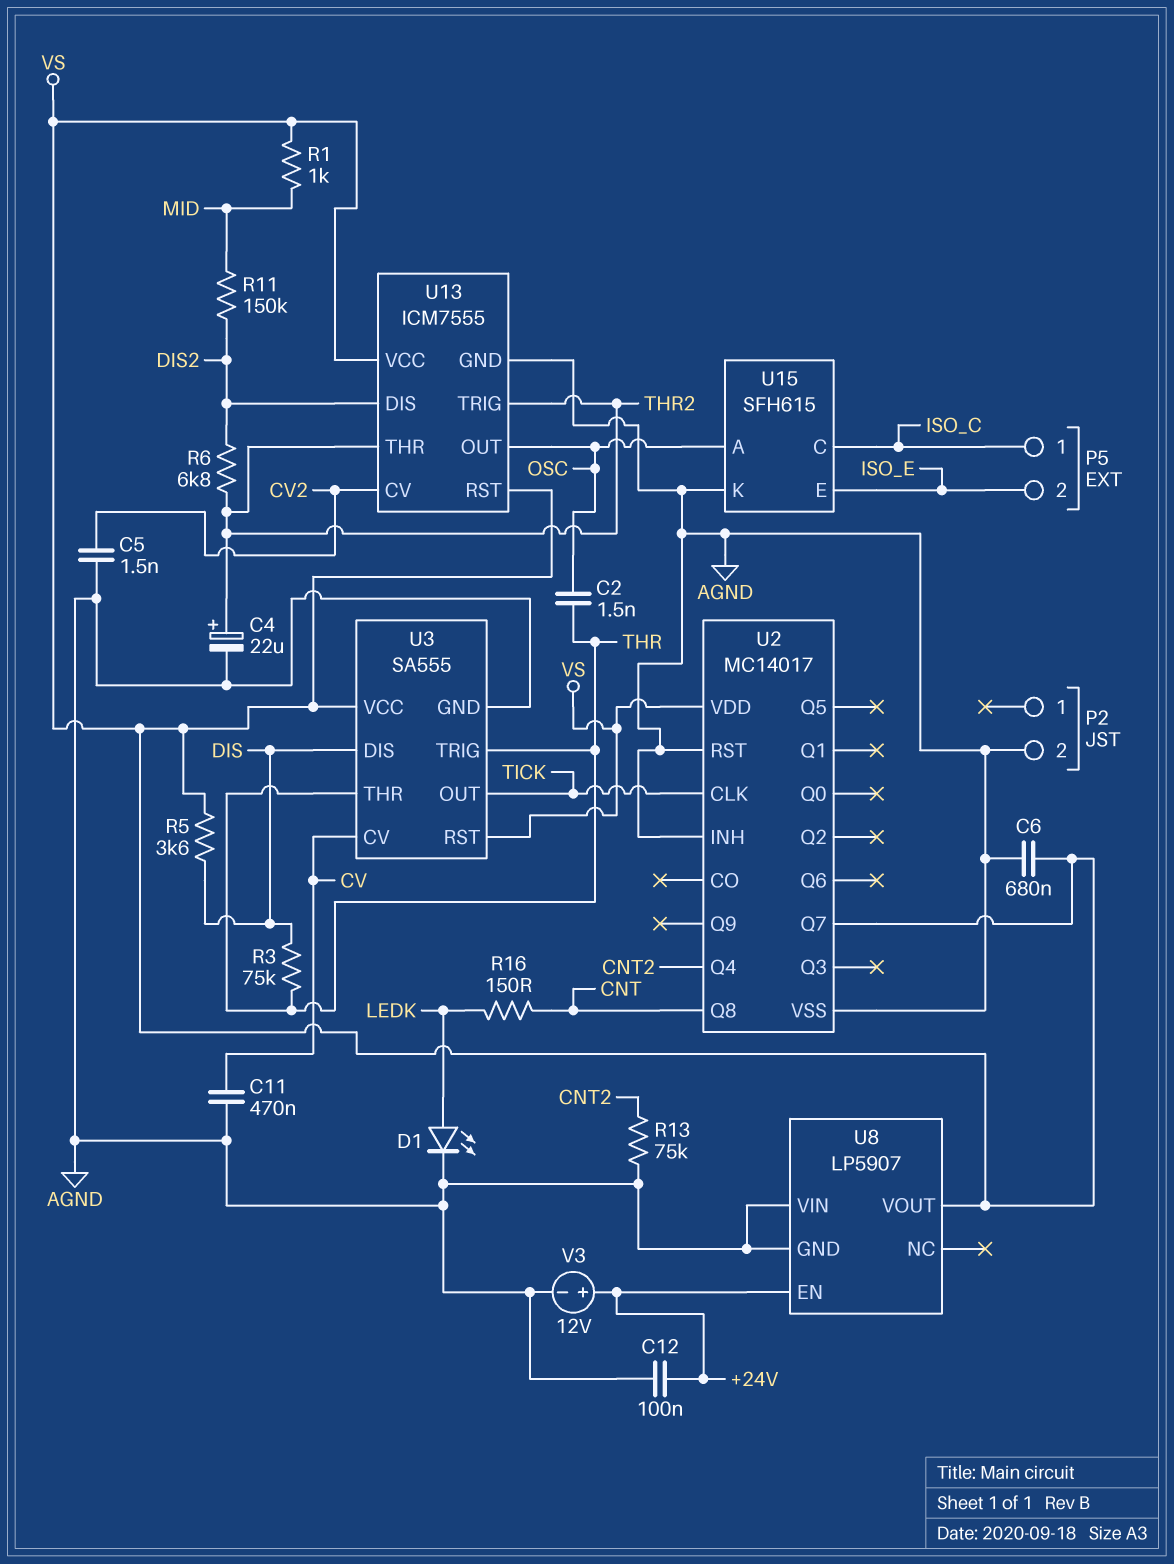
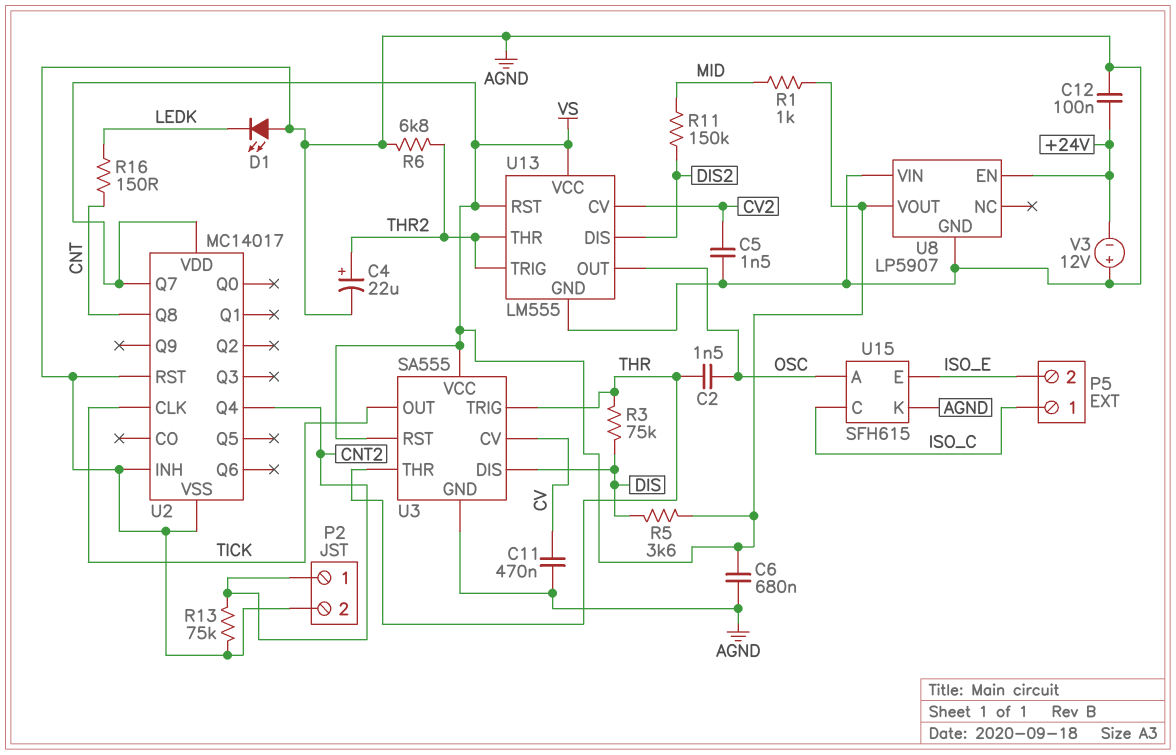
D1: LED (A LEDK, K AGND) -> LED (A AGND, K LEDK)
P2 pin 1: none -> CNT2
R6: 6.8k (DIS2, THR2) -> 6.8k (AGND, THR2)
U13: ICM7555 -> LM555
V3: 12V (plus +24V, minus AGND) -> 12V (plus AGND, minus +24V)

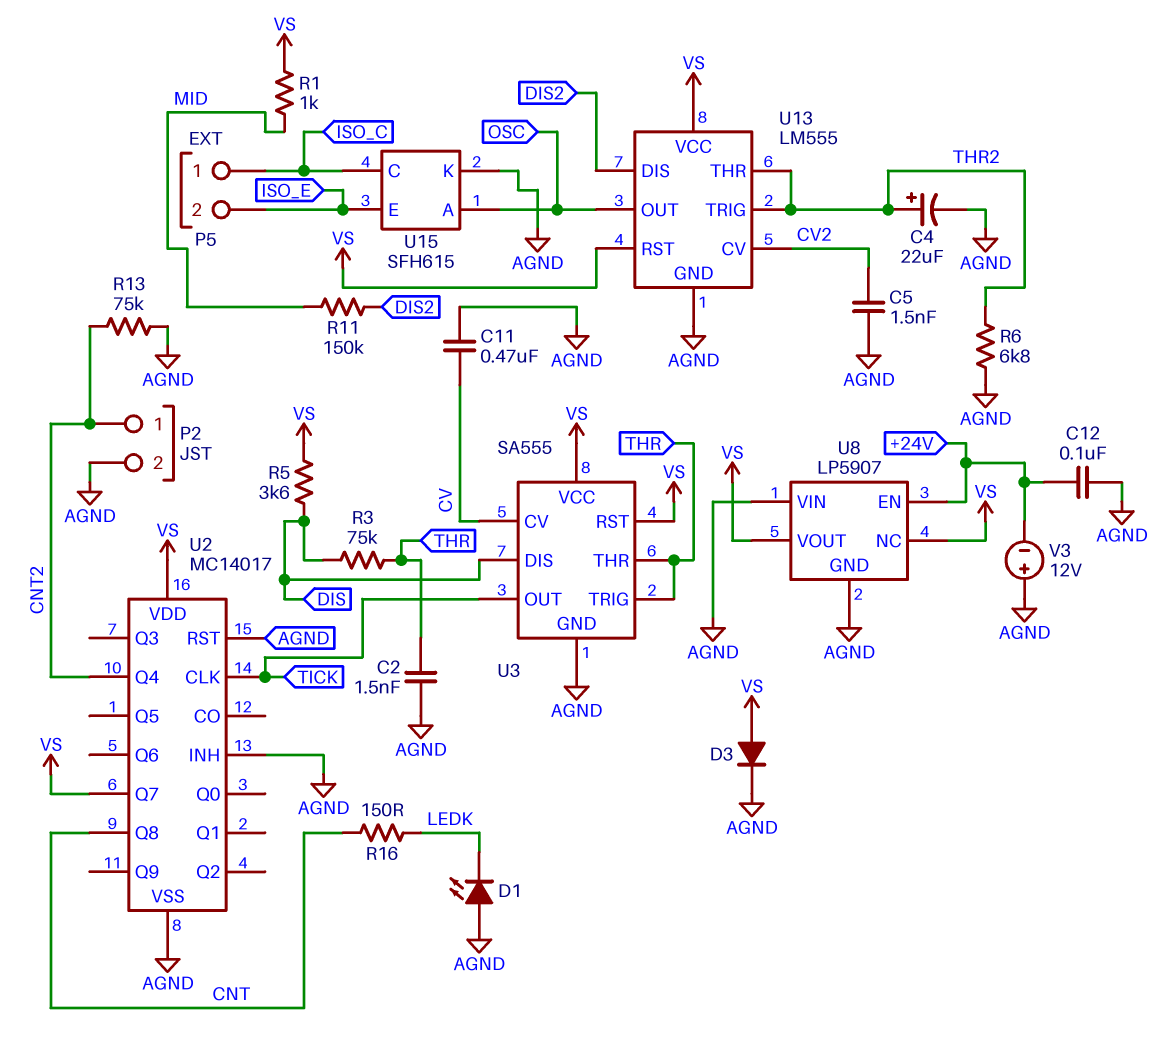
C2: 1.5nF (OSC, THR) -> 1.5nF (AGND, THR)
C6: 680nF (AGND, VS) -> none
D3: none -> diode (A VS, K AGND)
U8 pin NC: none -> VS

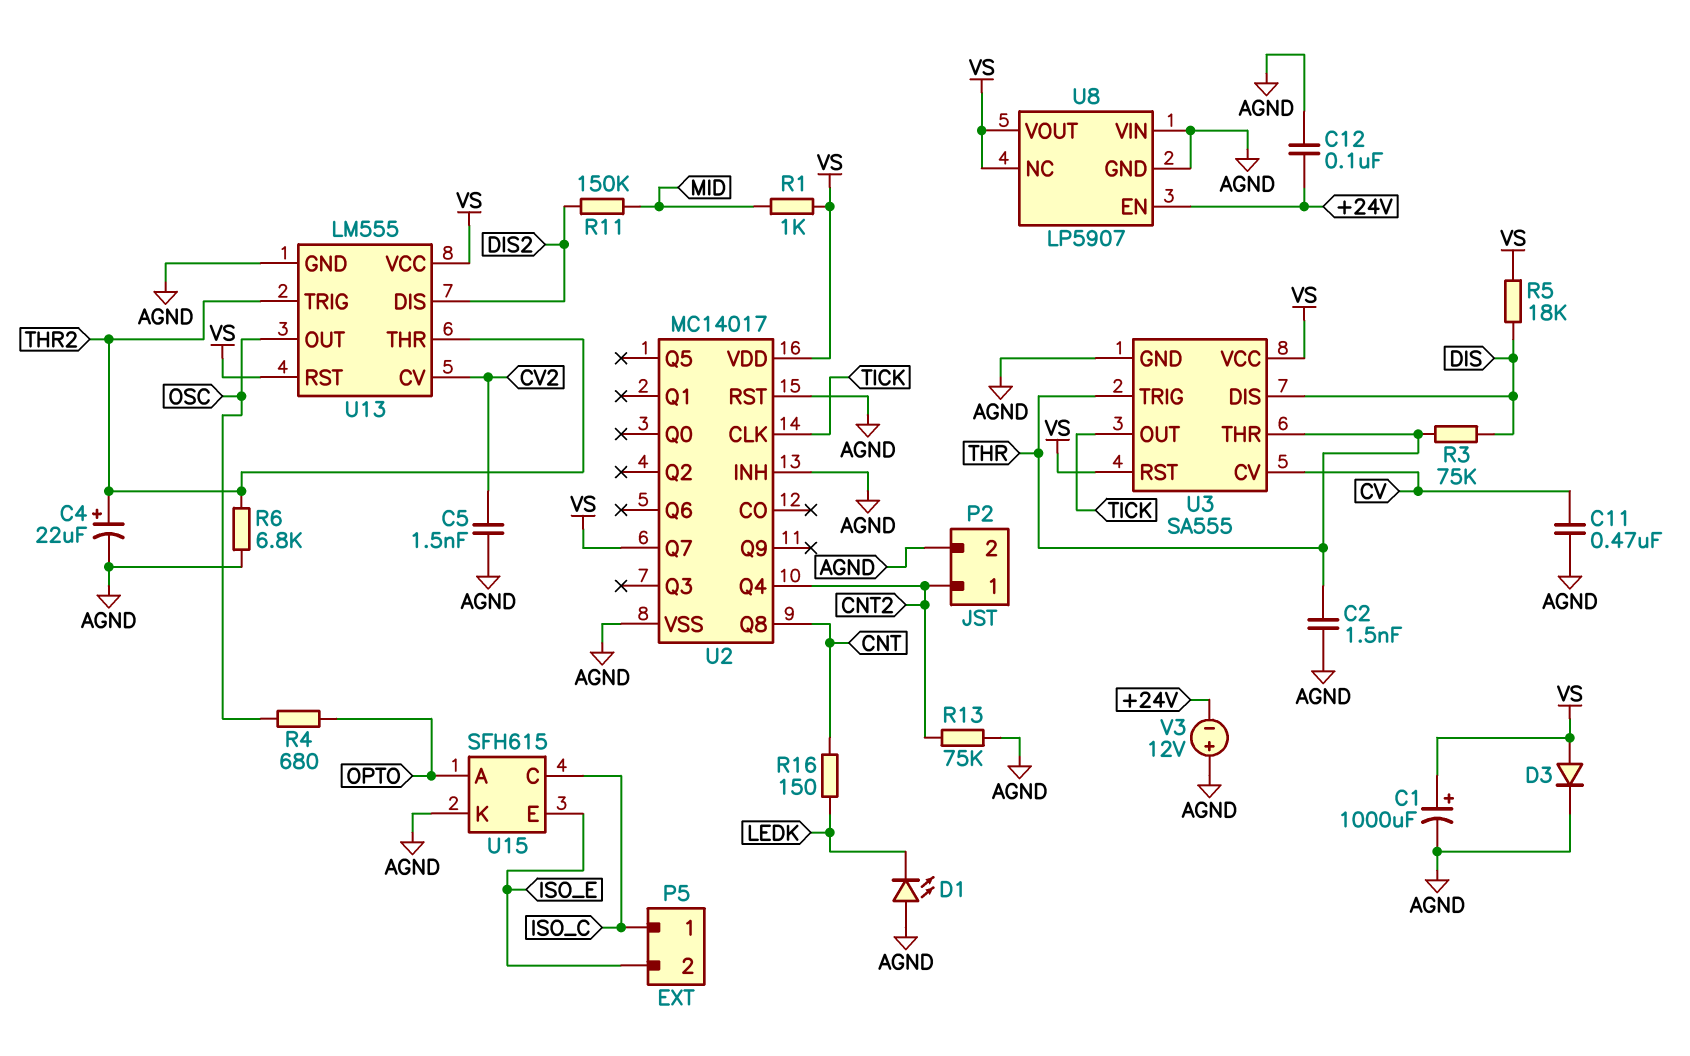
C1: none -> 1000uF (plus VS, minus AGND)
R4: none -> 680 (OPTO, OSC)
R5: 3.6k (DIS, VS) -> 18k (DIS, VS)
U15 pin A: OSC -> OPTO

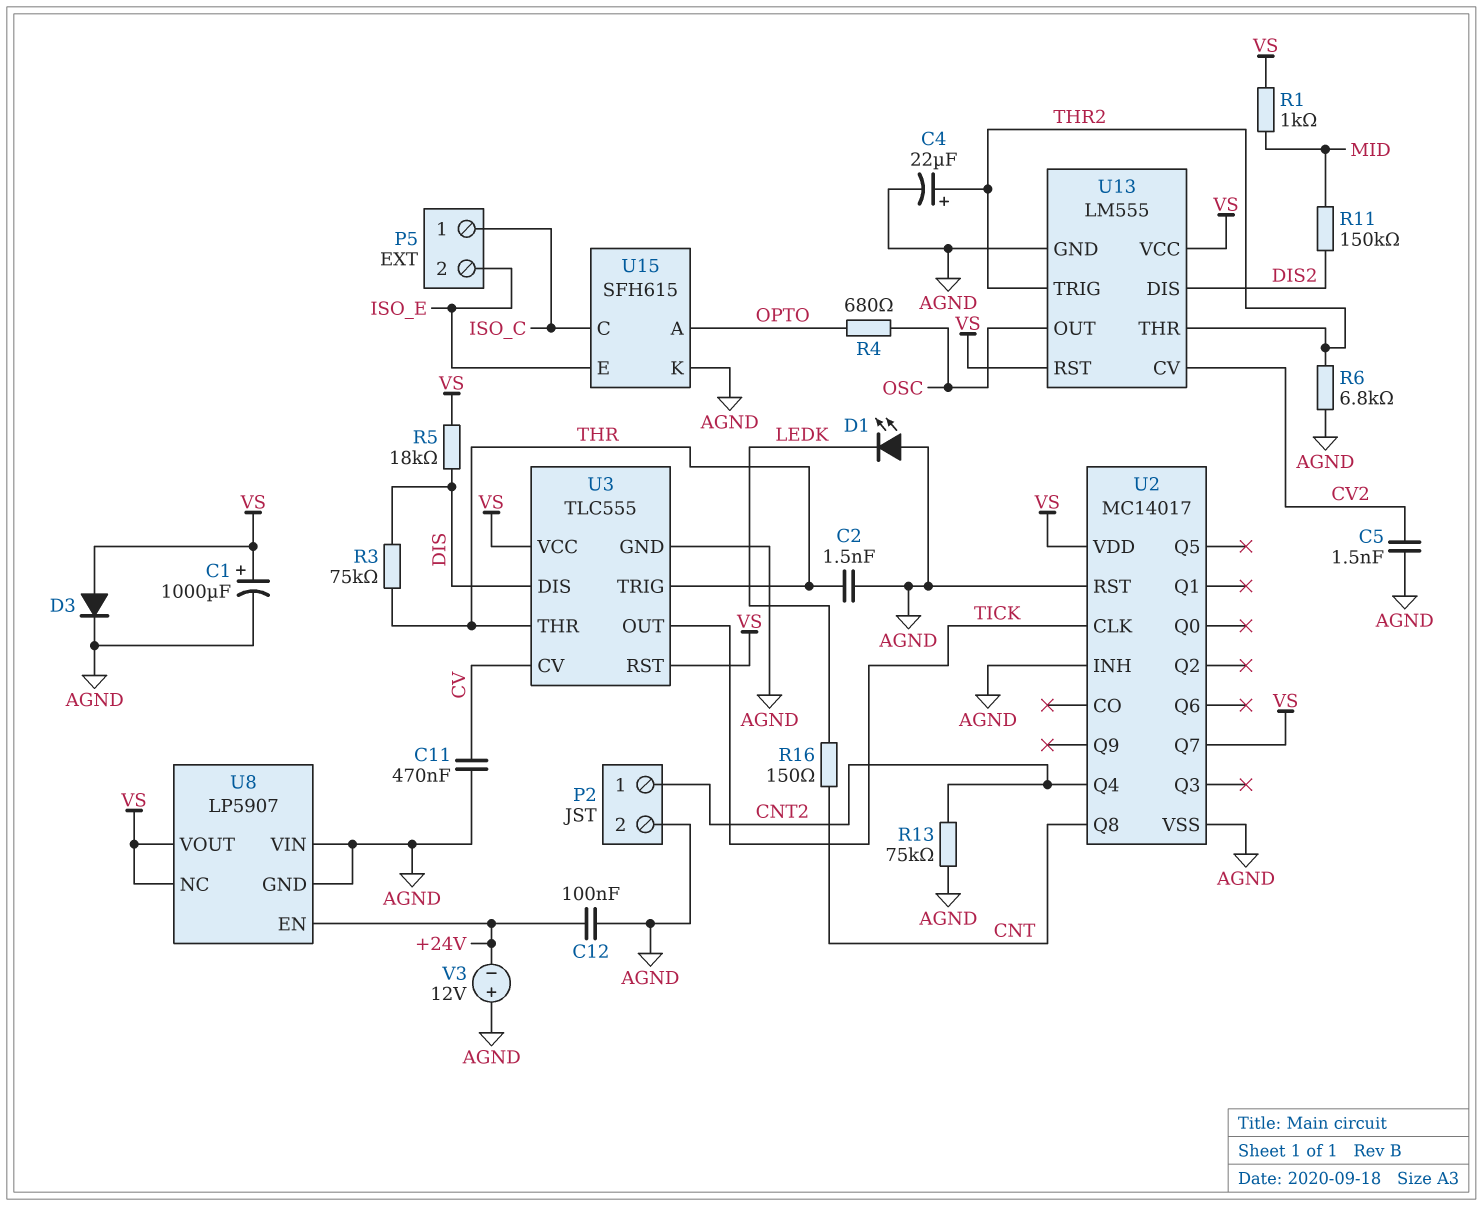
U3: SA555 -> TLC555

